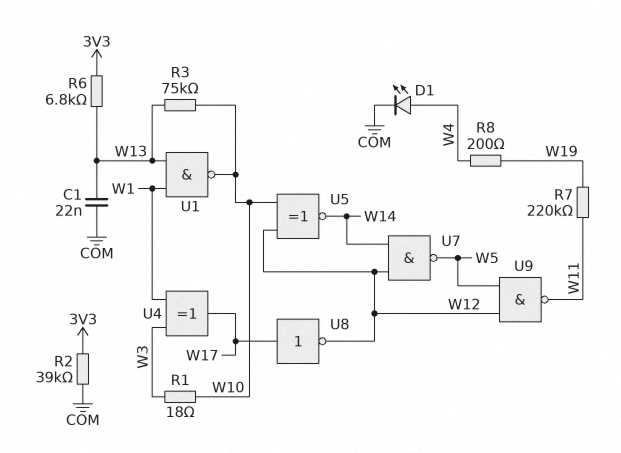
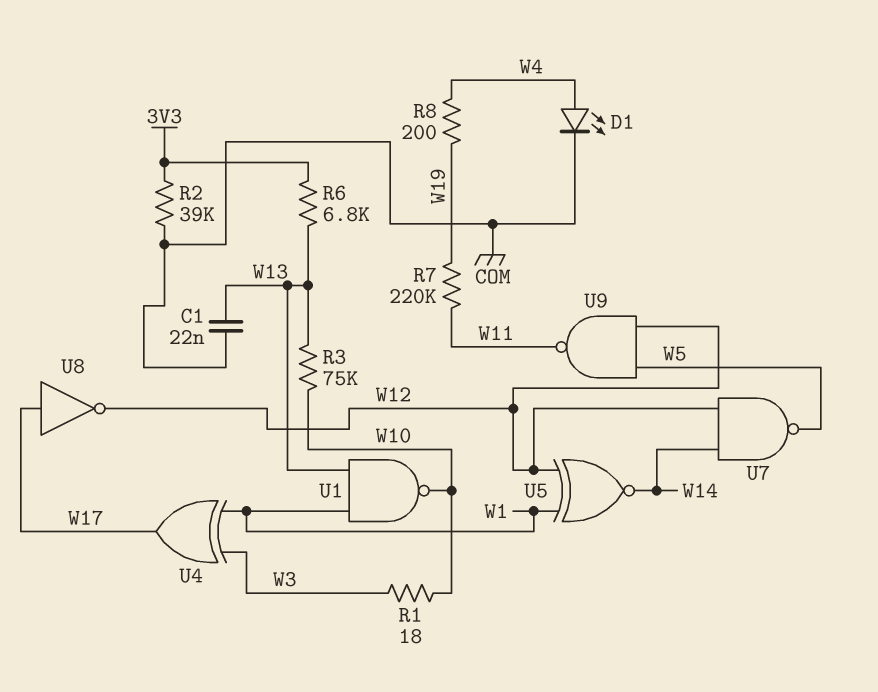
U5: XNOR (in W10, in W12, out W14) -> XNOR (in W1, in W12, out W14)

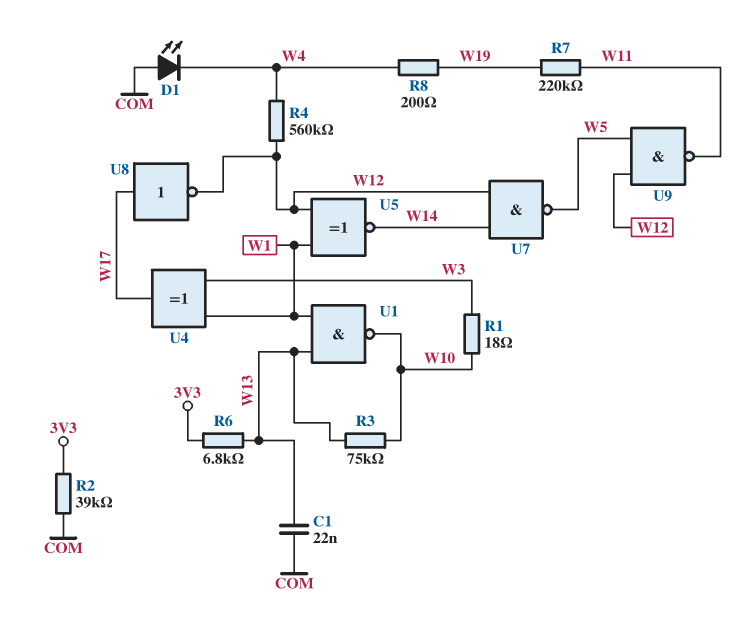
D1: LED (A W4, K COM) -> LED (A COM, K W4)
R4: none -> 560k (W4, W12)

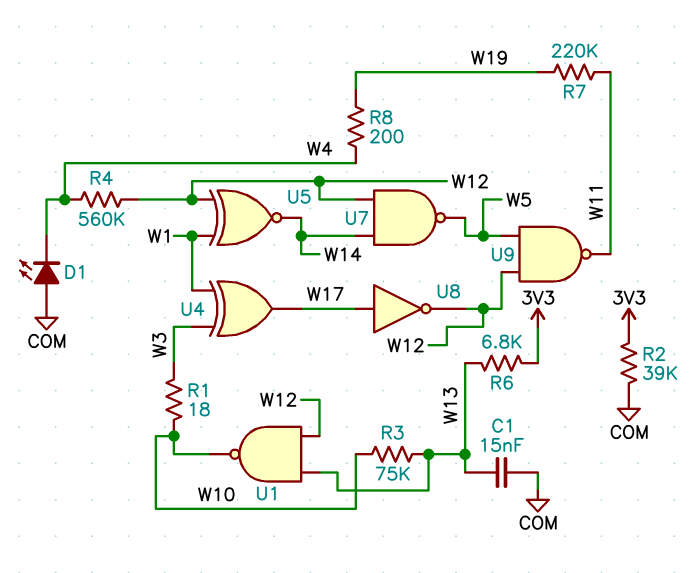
C1: 22nF (COM, W13) -> 15nF (COM, W13)
U1: NAND (in W1, in W13, out W10) -> NAND (in W12, in W13, out W10)

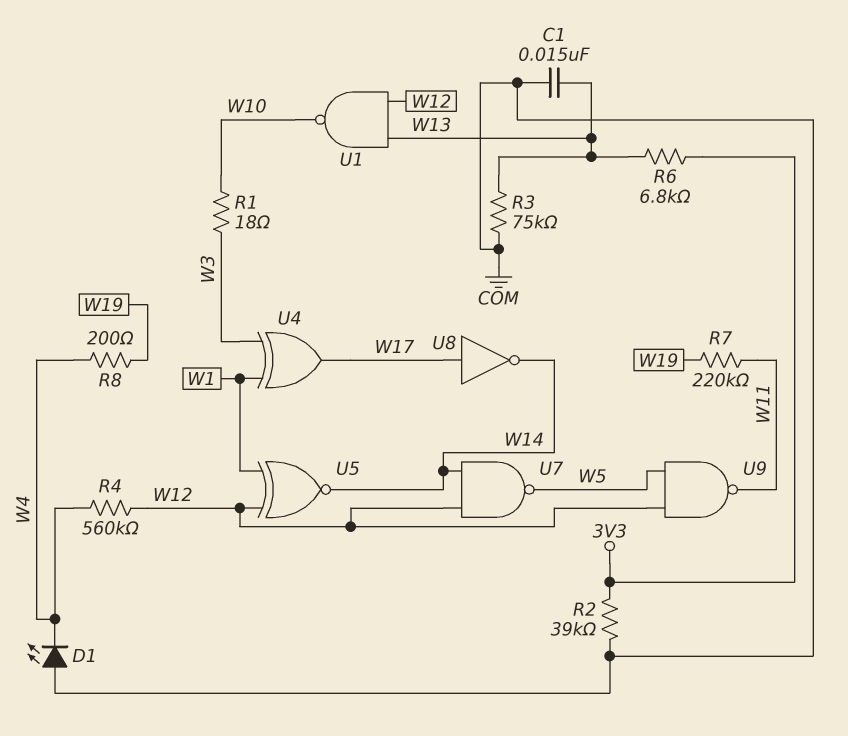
R3: 75k (W10, W13) -> 75k (COM, W13)
U8: NOT (in W17, out W12) -> NOT (in W17, out W14)

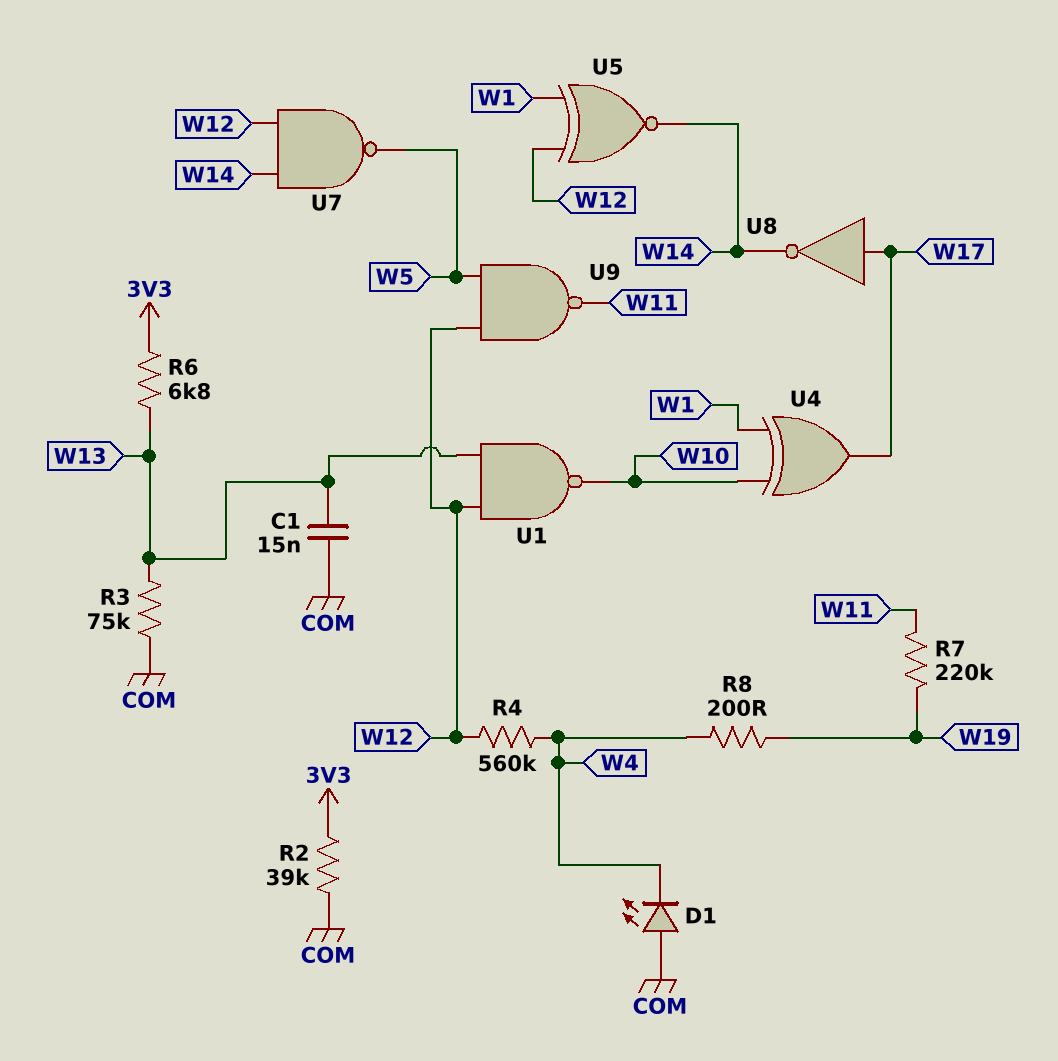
R1: 18 (W3, W10) -> none
U4: XOR (in W1, in W3, out W17) -> XOR (in W1, in W10, out W17)

